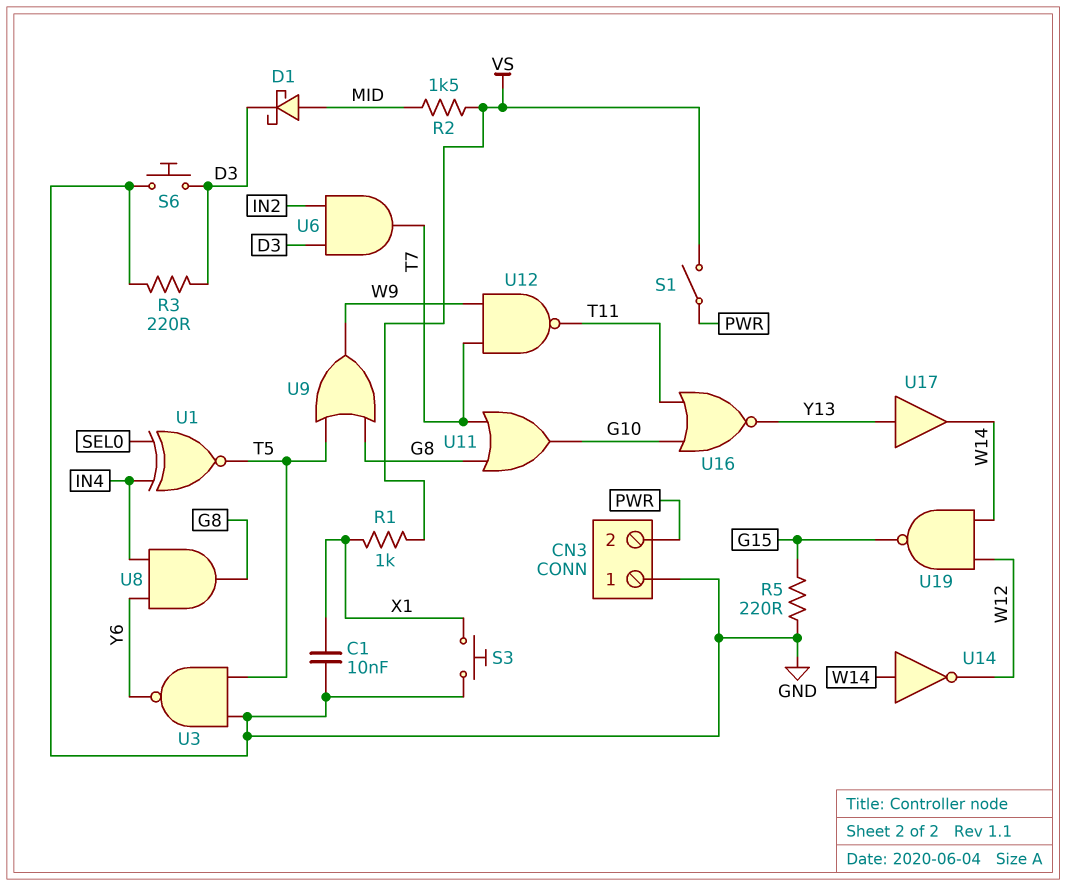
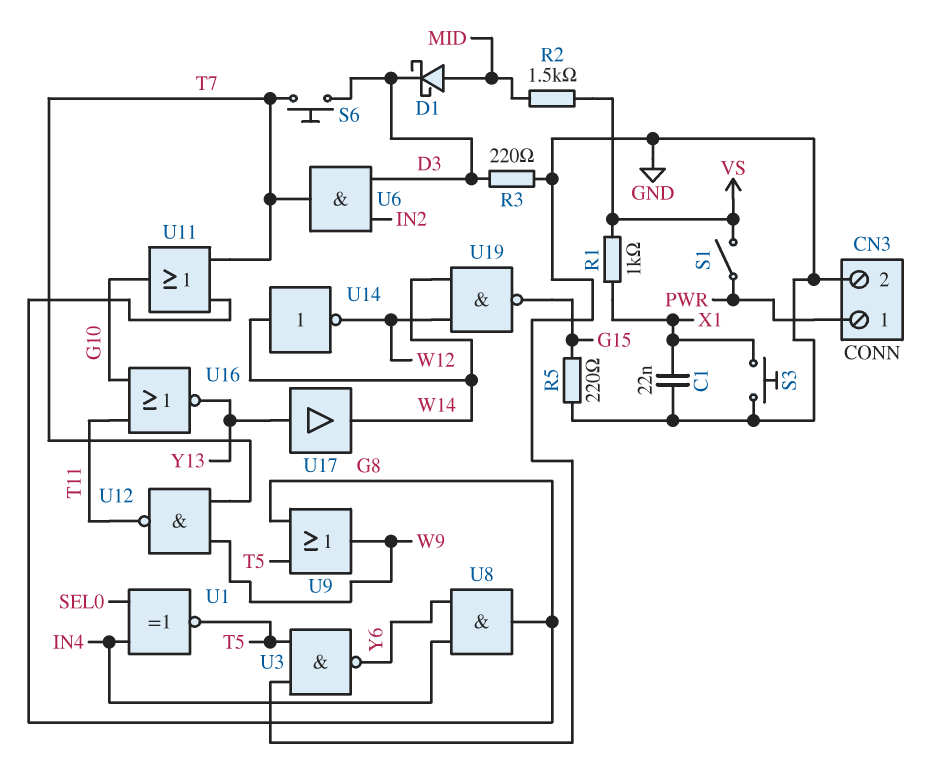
C1: 10nF (GND, X1) -> 22nF (GND, X1)
CN3 pin 1: GND -> PWR
CN3 pin 2: PWR -> GND
S6: button (D3, GND) -> button (D3, T7)

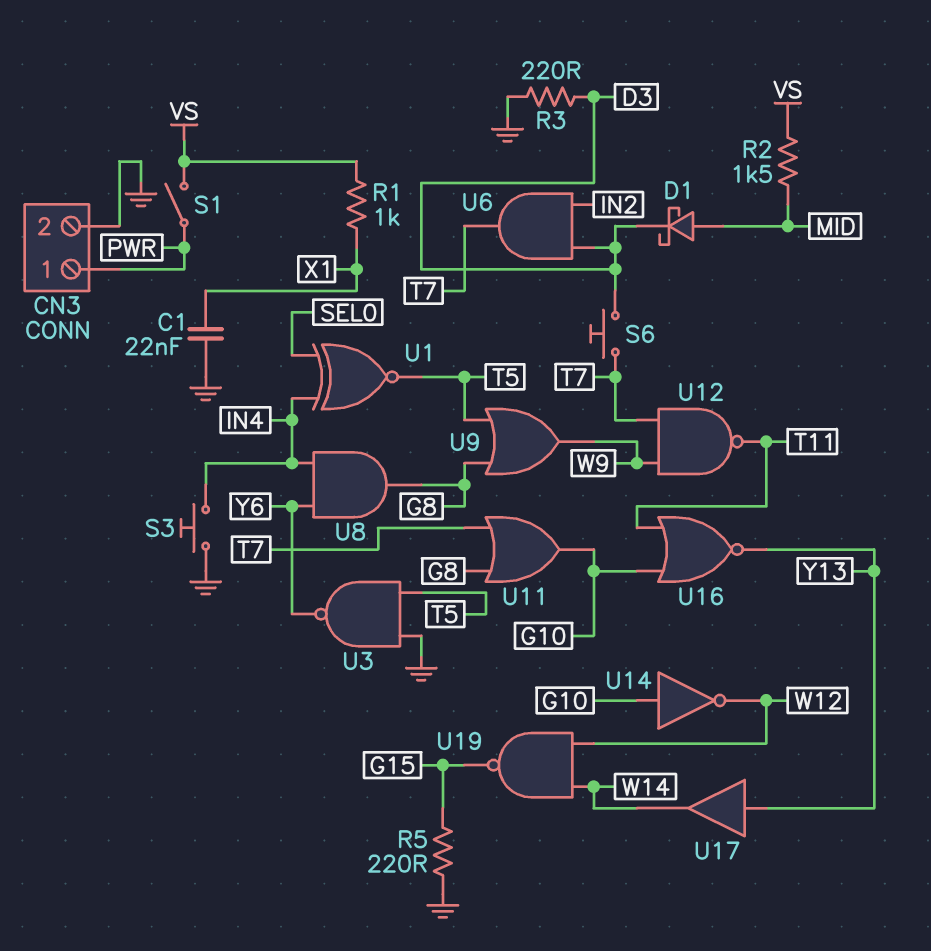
S3: button (GND, X1) -> button (GND, IN4)
U14: NOT (in W14, out W12) -> NOT (in G10, out W12)

